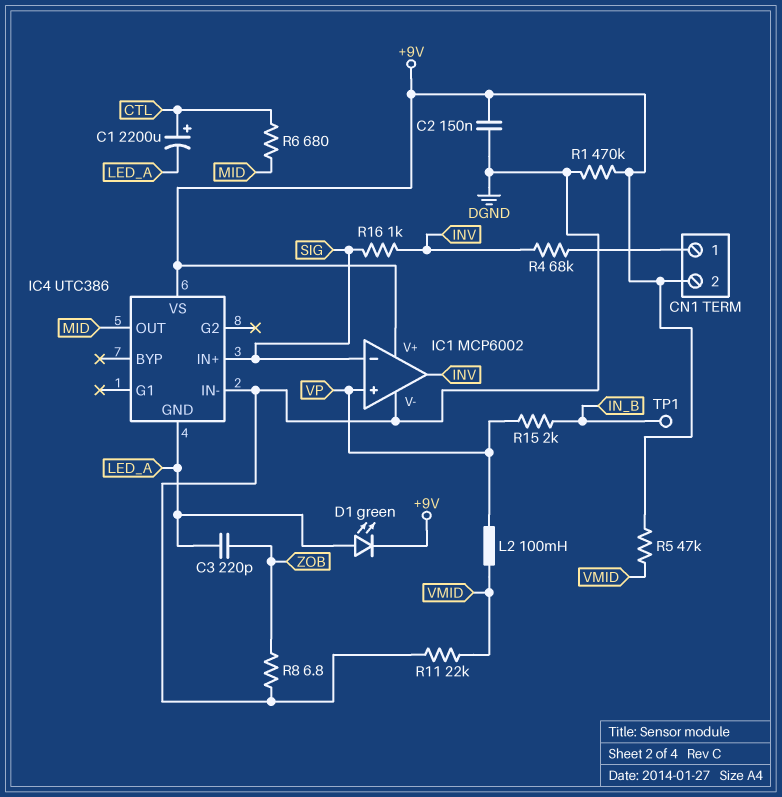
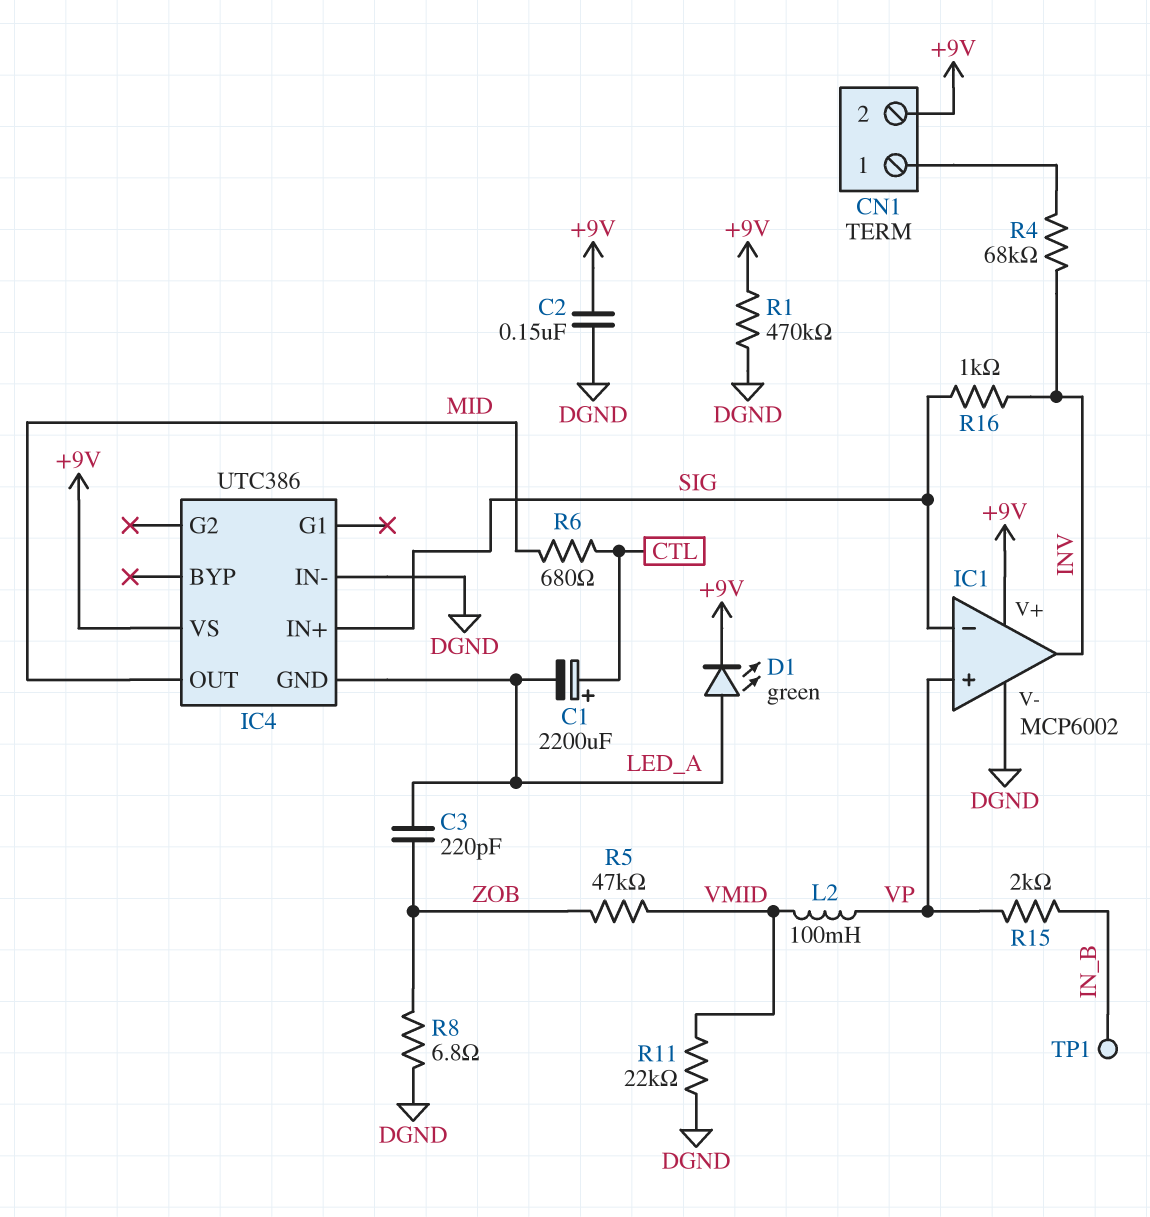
R5: 47k (+9V, VMID) -> 47k (VMID, ZOB)

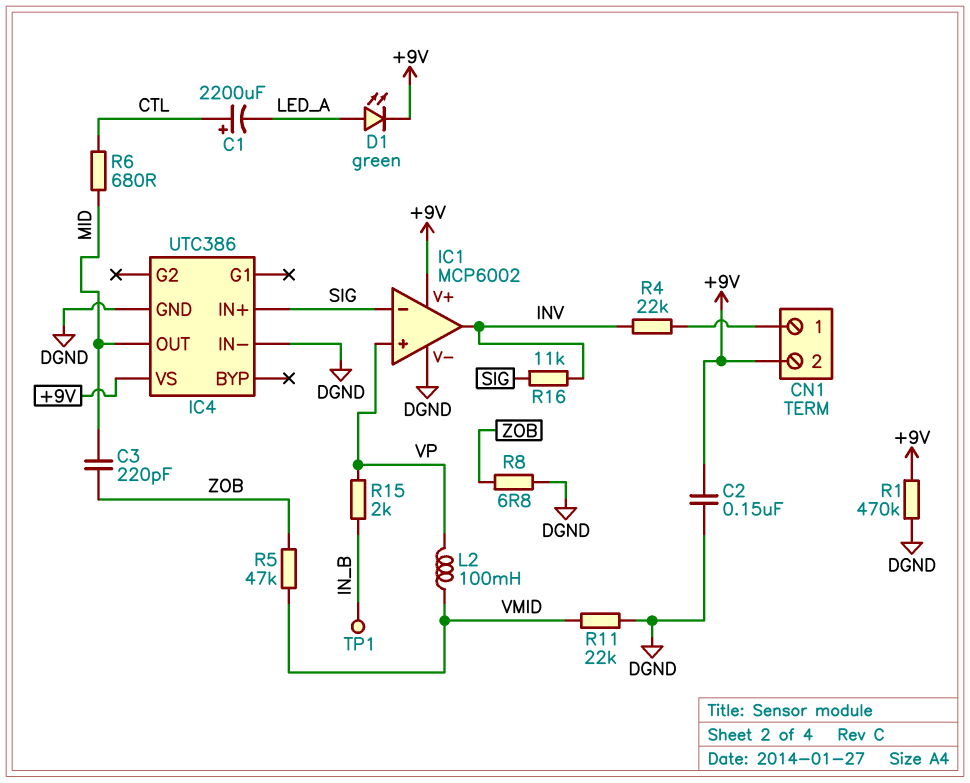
C3: 220pF (LED_A, ZOB) -> 220pF (MID, ZOB)
IC4 pin GND: LED_A -> DGND
R4: 68k (CN1/1, INV) -> 22k (CN1/1, INV)
R16: 1k (INV, SIG) -> 11k (INV, SIG)

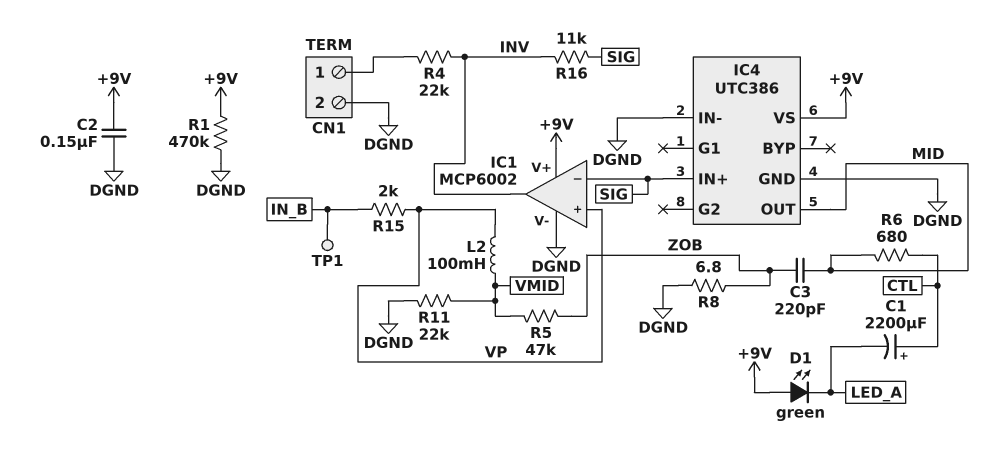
CN1 pin 2: +9V -> DGND
D1: LED green (A LED_A, K +9V) -> LED green (A +9V, K LED_A)

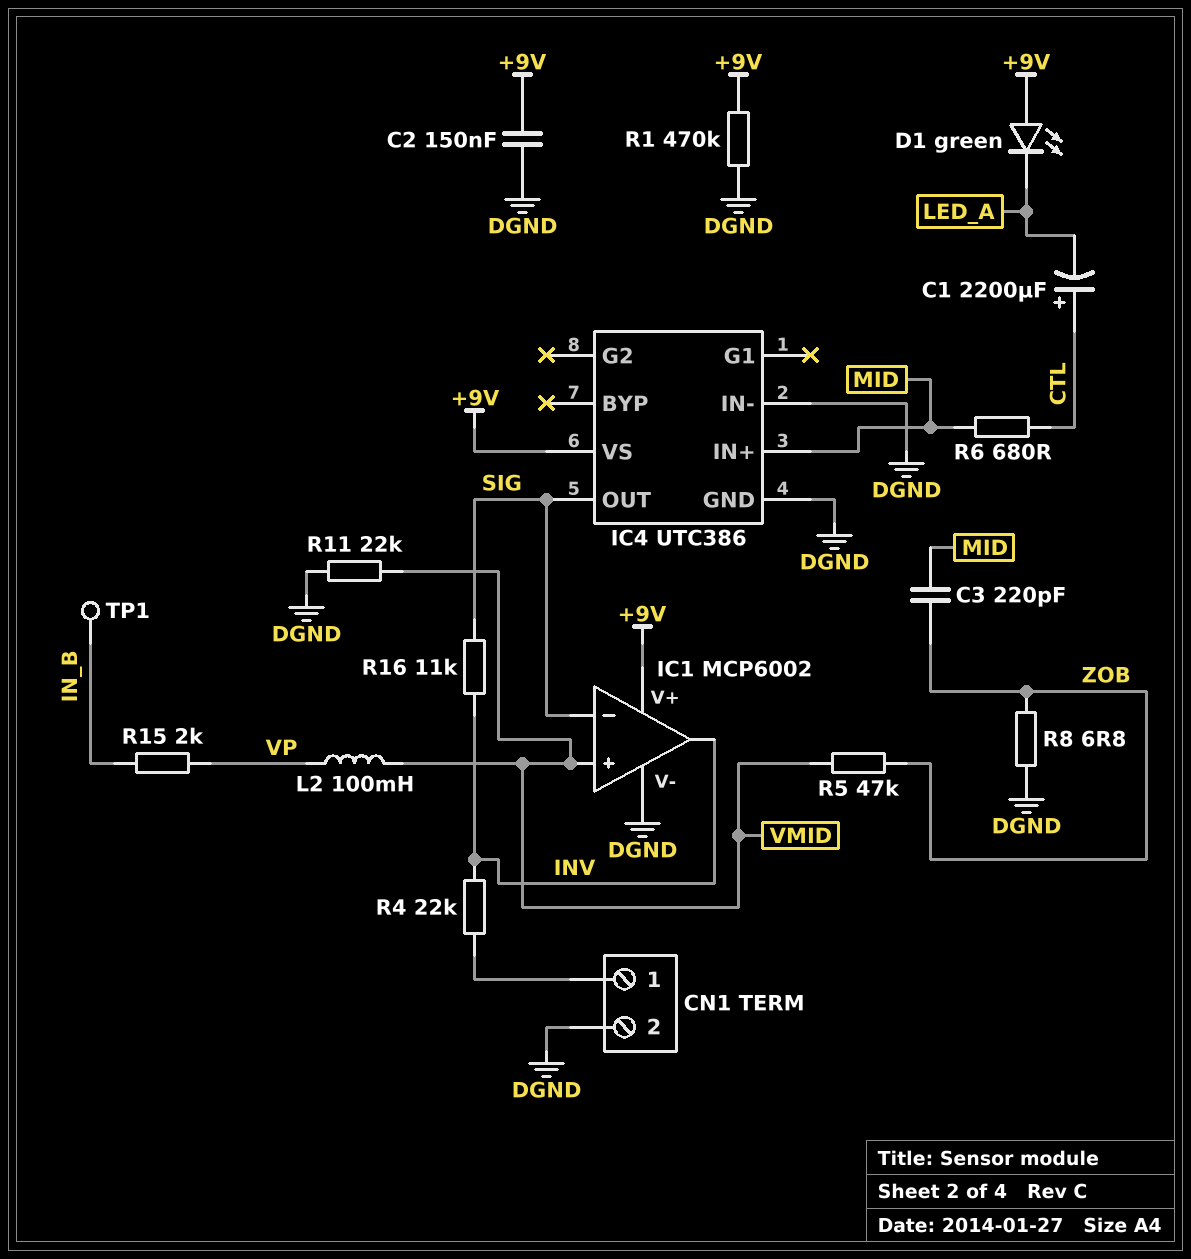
IC1 pin in+: VP -> VMID
IC4 pin IN+: SIG -> MID
IC4 pin OUT: MID -> SIG

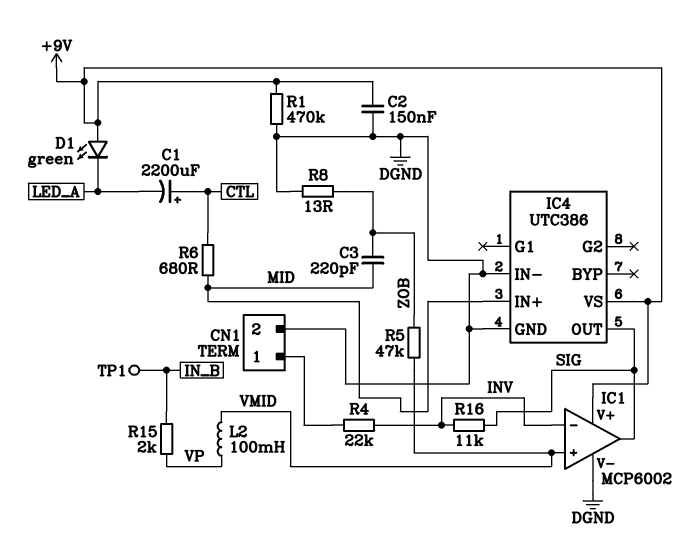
IC1 pin in-: SIG -> INV
IC1 pin out: INV -> SIG
R8: 6.8 (DGND, ZOB) -> 13 (DGND, ZOB)
R11: 22k (DGND, VMID) -> none

